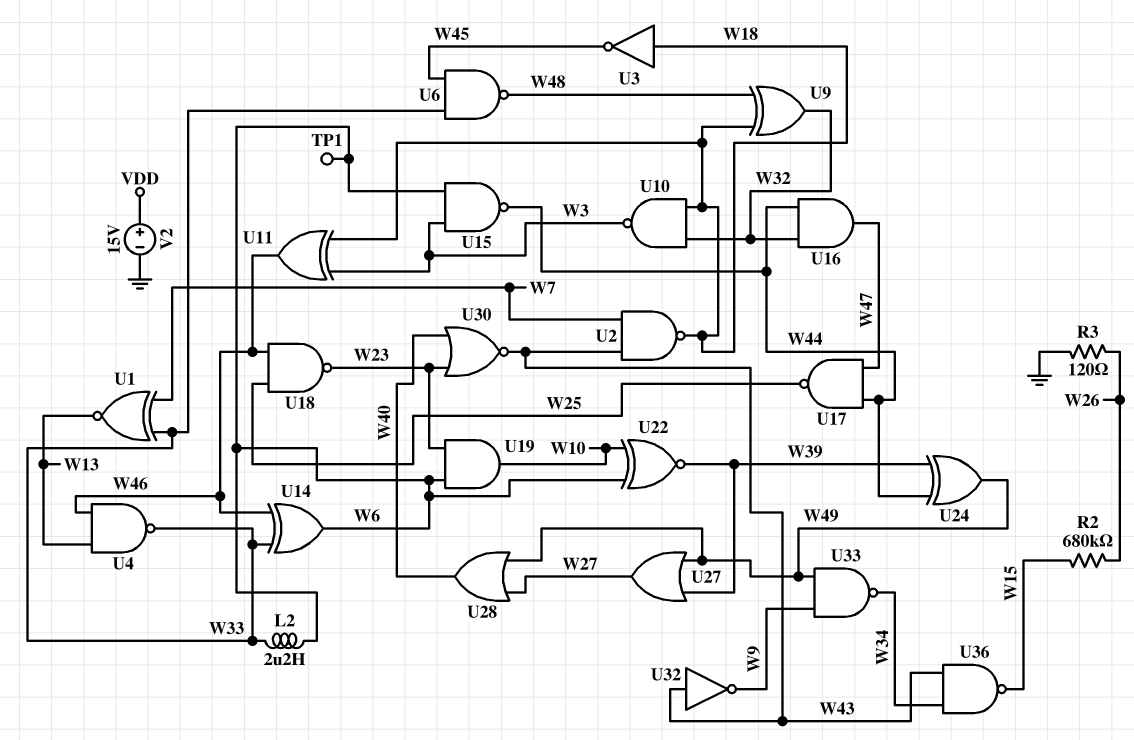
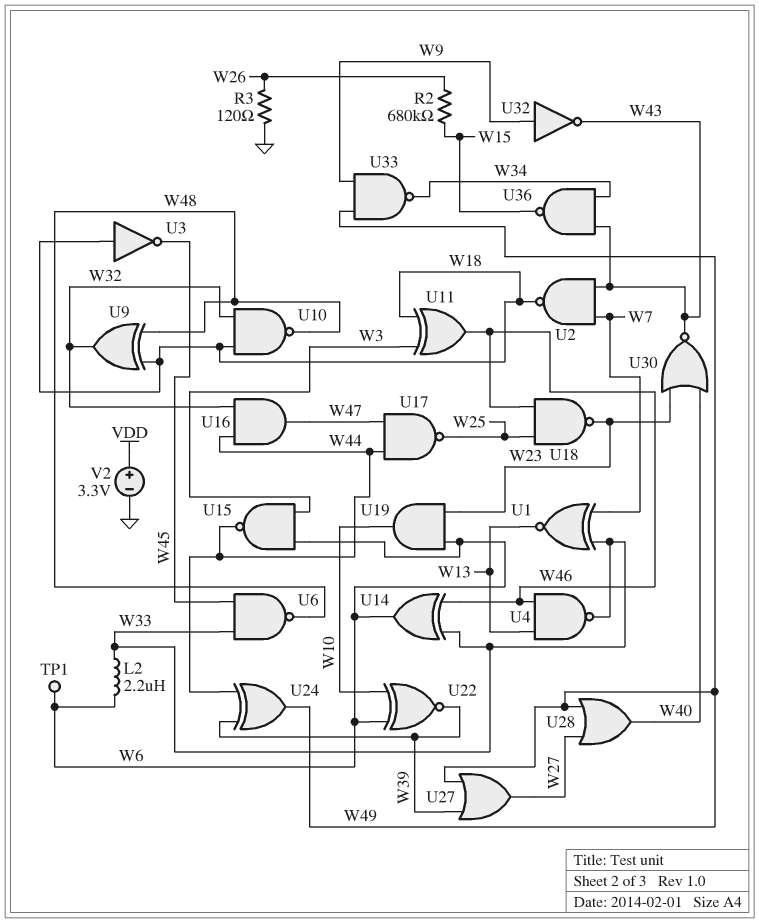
U10: NAND (in W18, in W32, out W3) -> NAND (in W18, in W32, out W48)
U32: NOT (in W43, out W9) -> NOT (in W9, out W43)
V2: 15V (plus VDD, minus GND) -> 3.3V (plus VDD, minus GND)

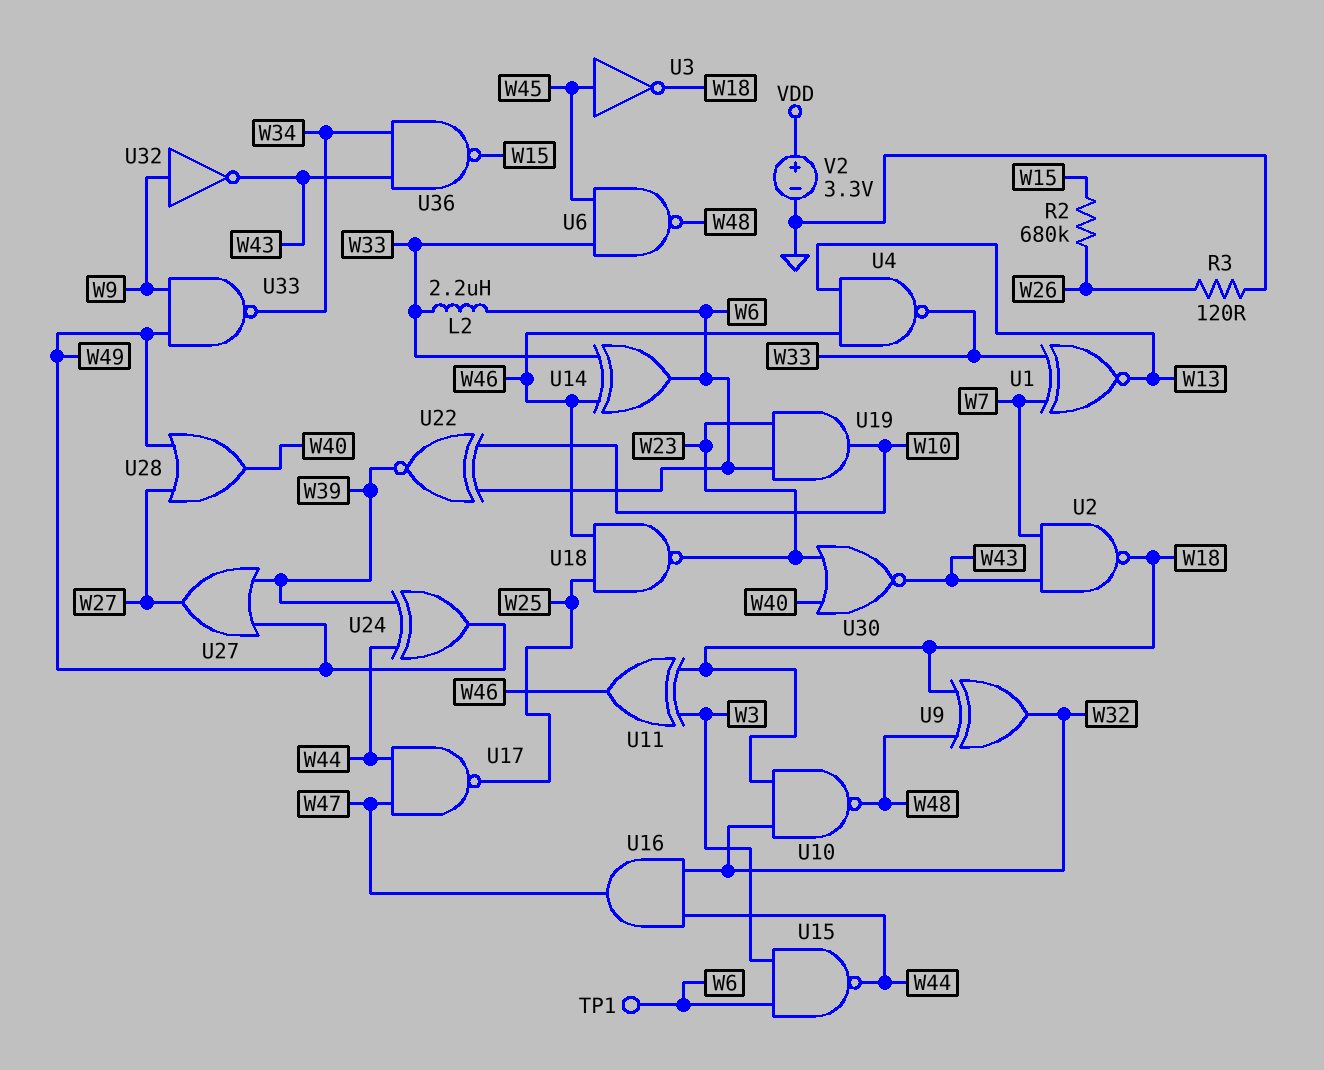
U3: NOT (in W18, out W45) -> NOT (in W45, out W18)

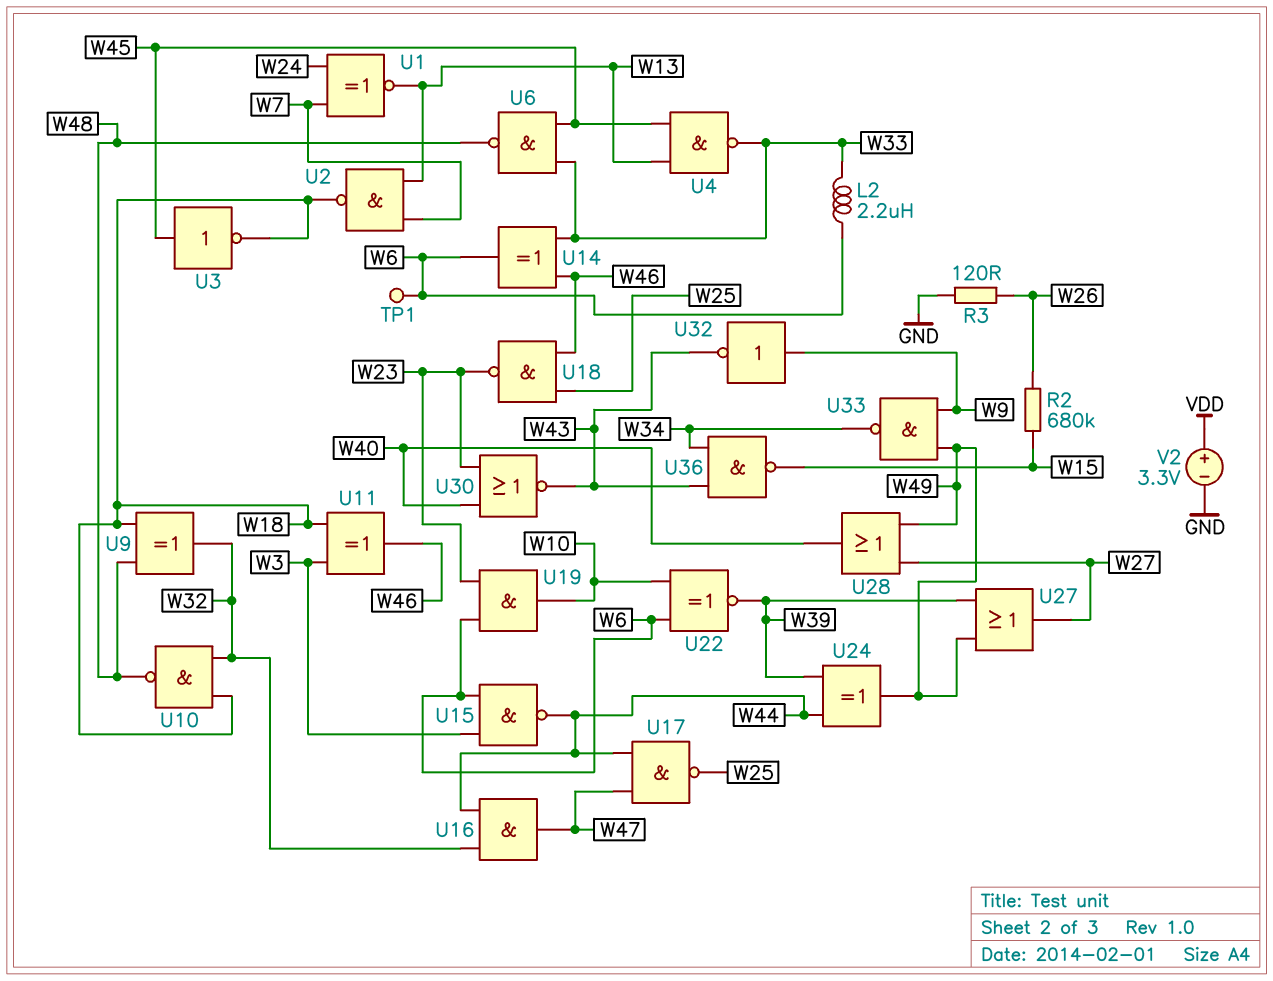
U1: XNOR (in W7, in W33, out W13) -> XNOR (in W7, in W24, out W13)
U2: NAND (in W7, in W43, out W18) -> NAND (in W7, in W13, out W18)
U4: NAND (in W13, in W46, out W33) -> NAND (in W13, in W45, out W33)

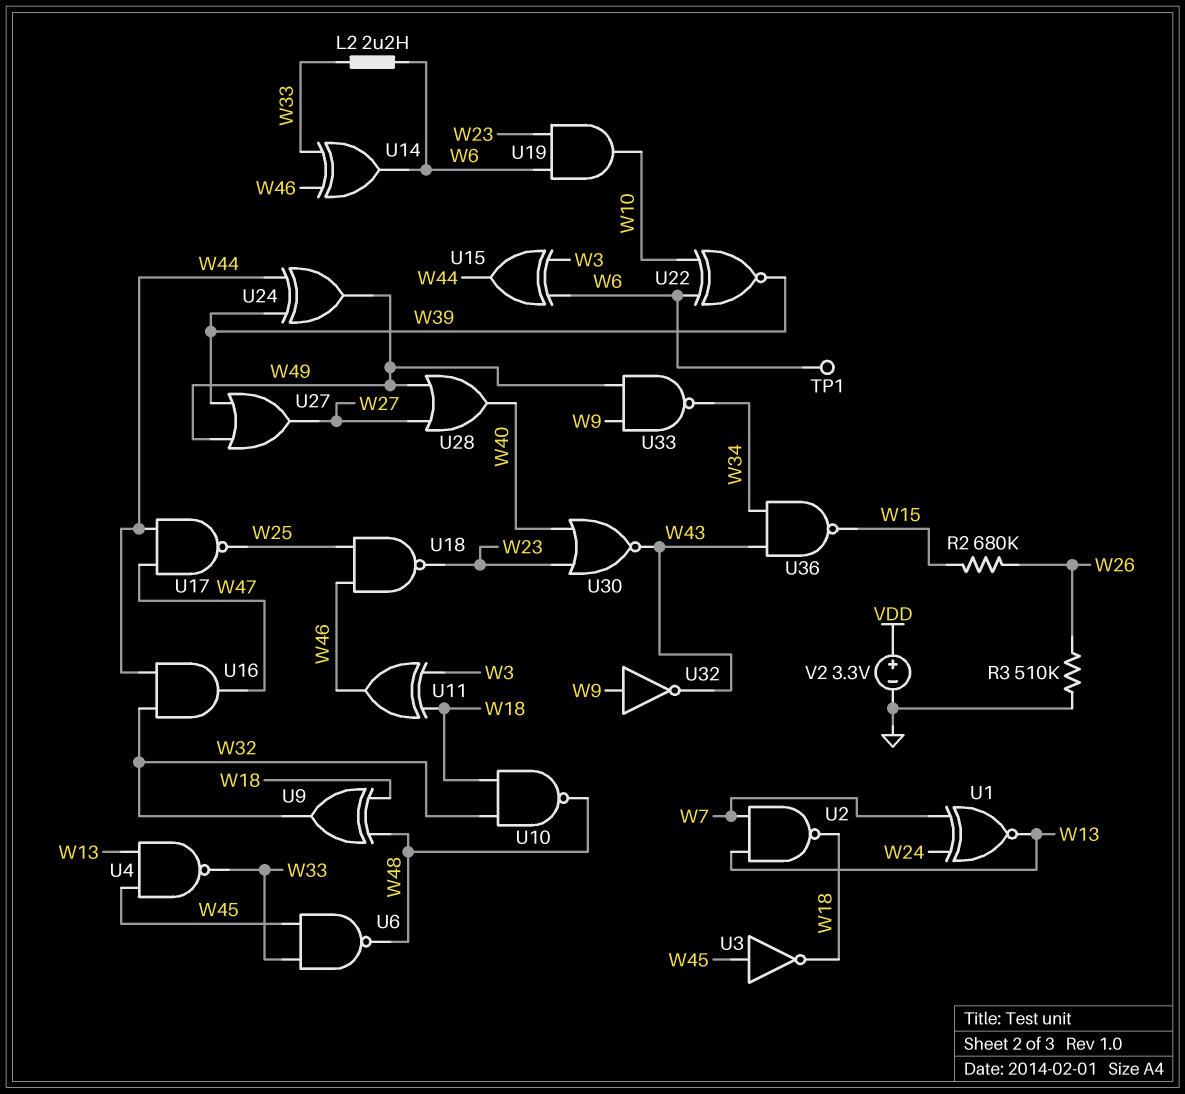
R3: 120 (GND, W26) -> 510k (GND, W26)
U15: NAND (in W3, in W6, out W44) -> XOR (in W3, in W6, out W44)

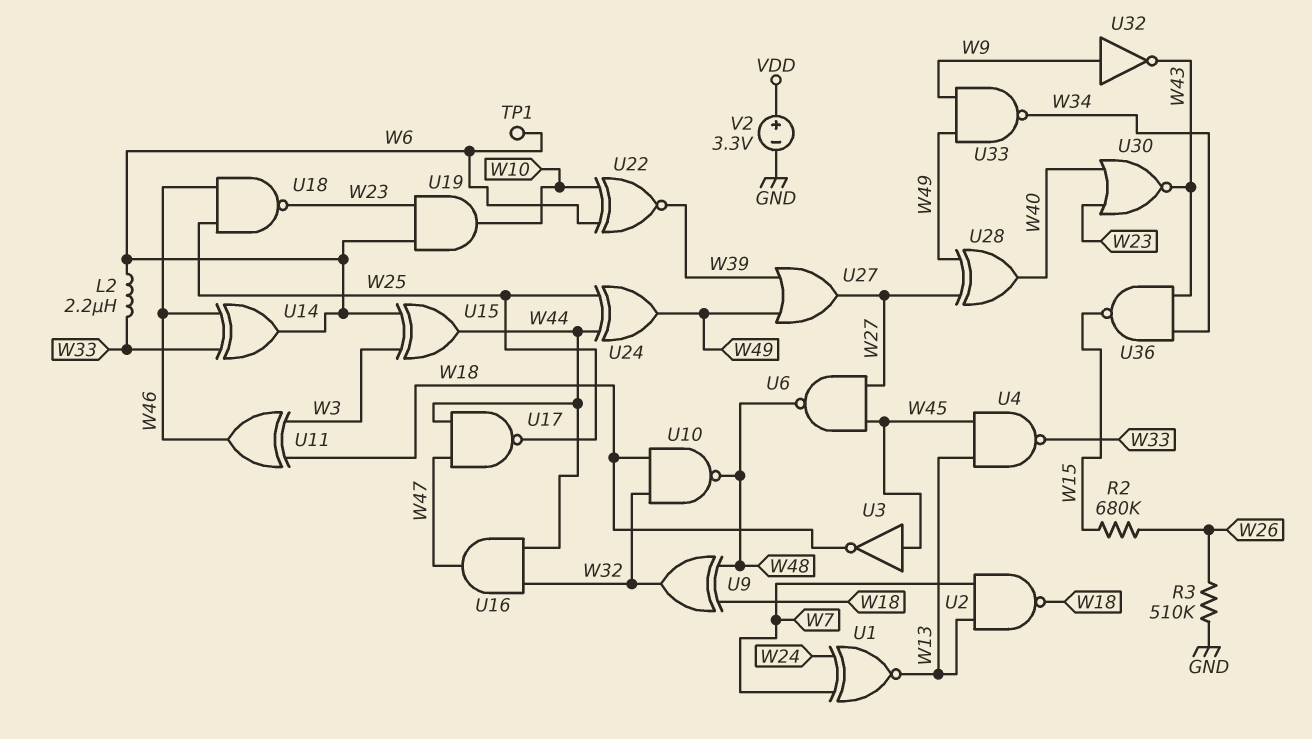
U6: NAND (in W33, in W45, out W48) -> NAND (in W27, in W45, out W48)
U24: XOR (in W39, in W44, out W49) -> XOR (in W25, in W44, out W49)
U28: OR (in W27, in W49, out W40) -> XOR (in W27, in W49, out W40)

